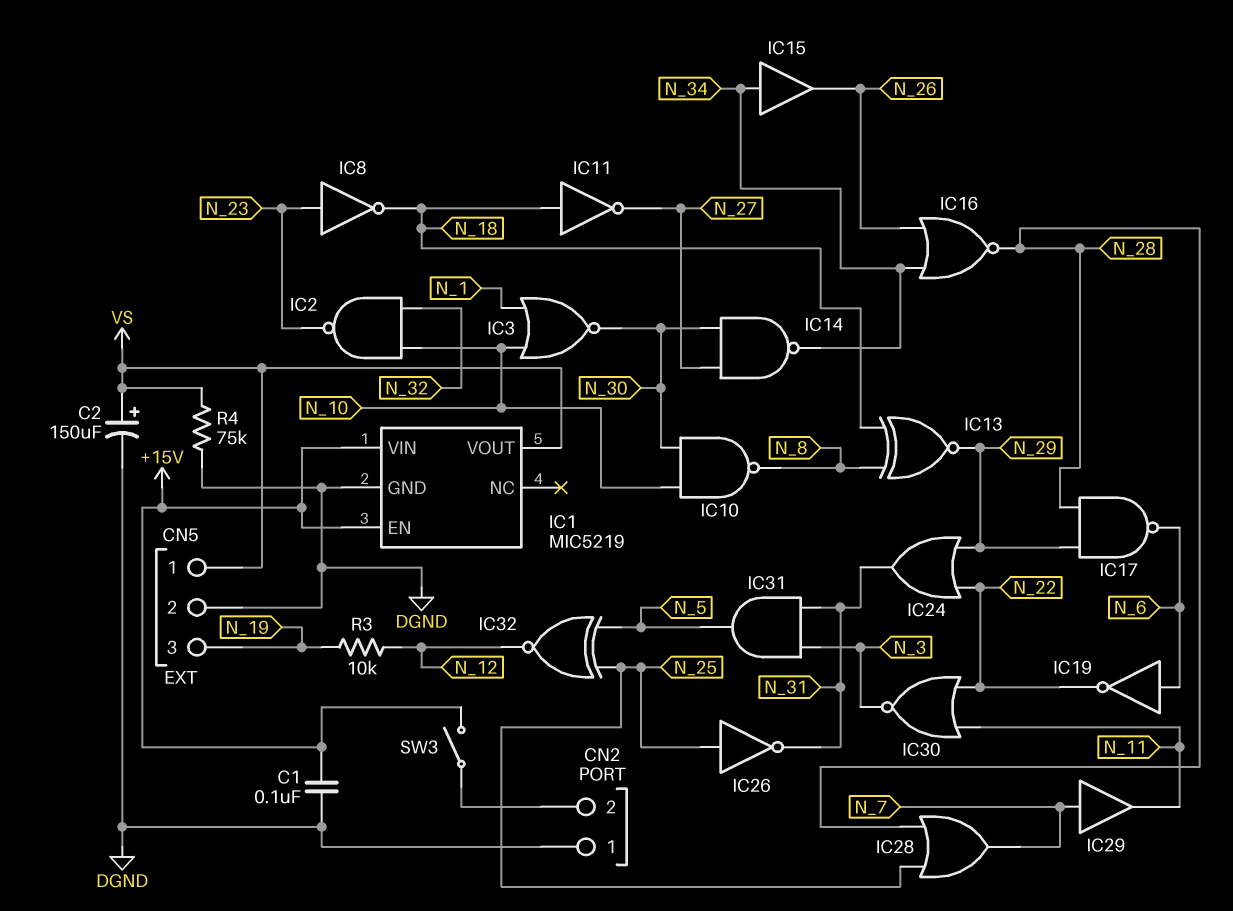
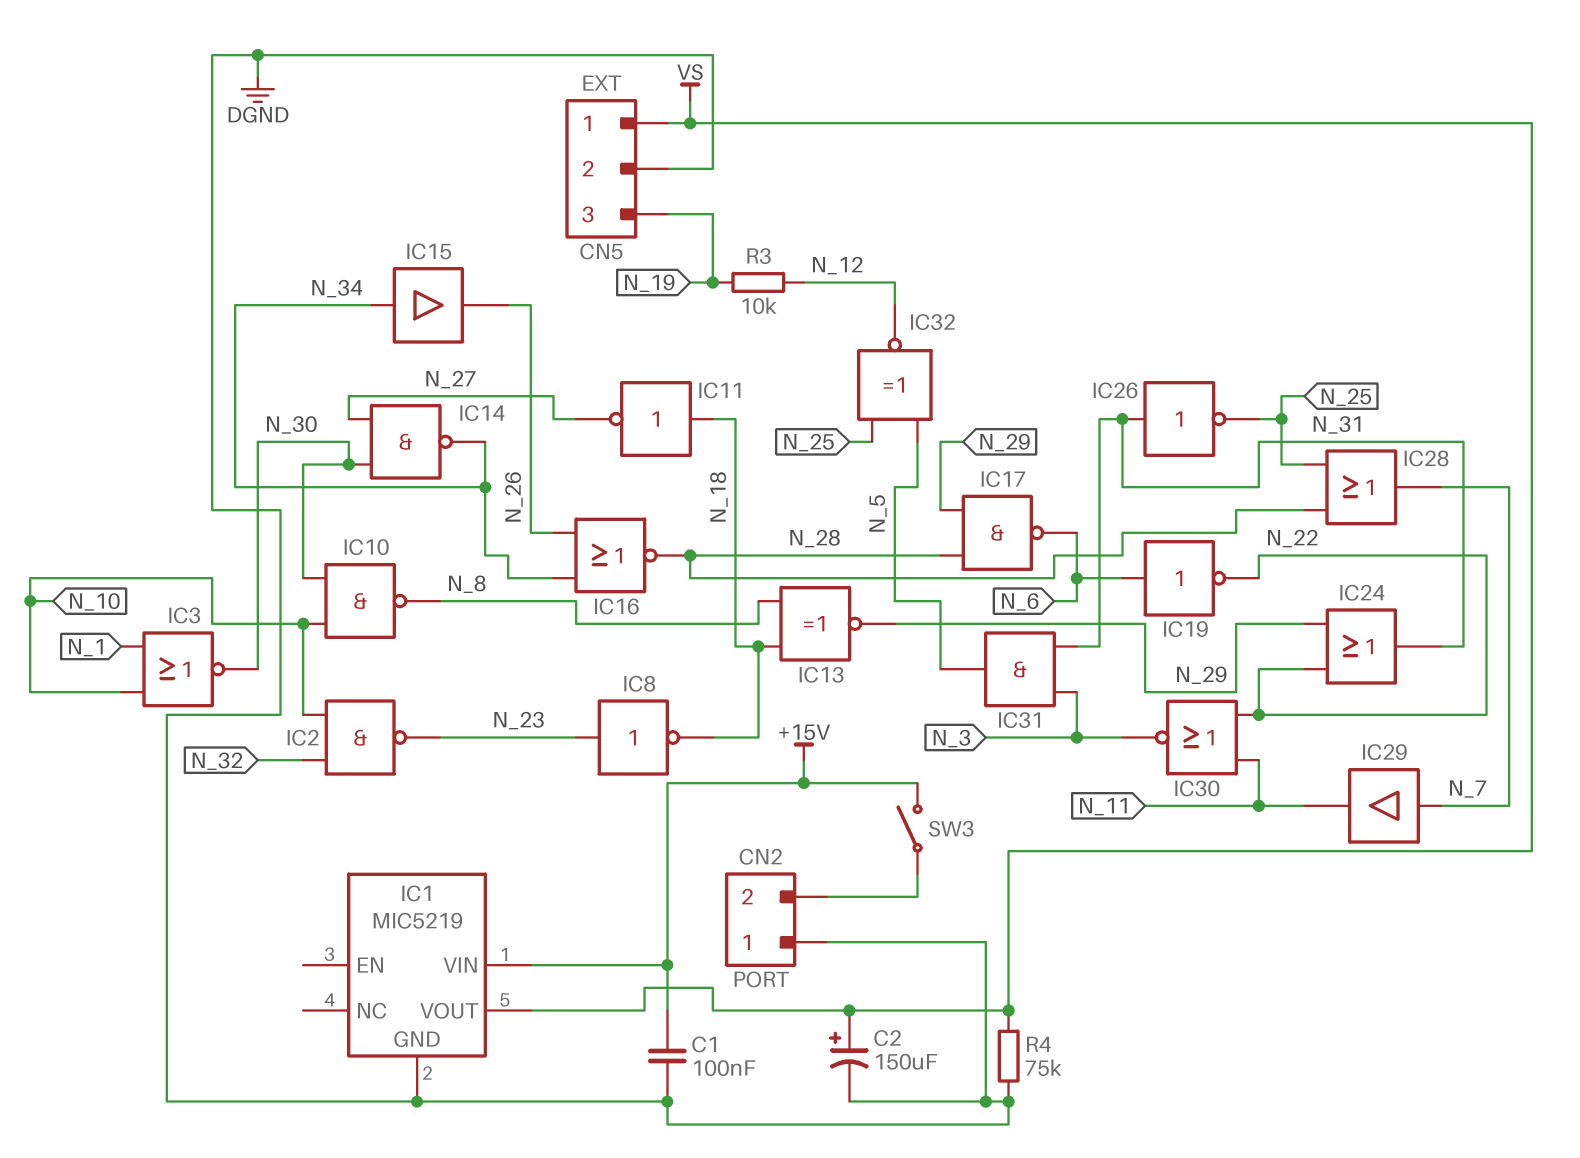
IC1 pin EN: +15V -> none
IC26: NOT (in N_25, out N_31) -> NOT (in N_31, out N_25)

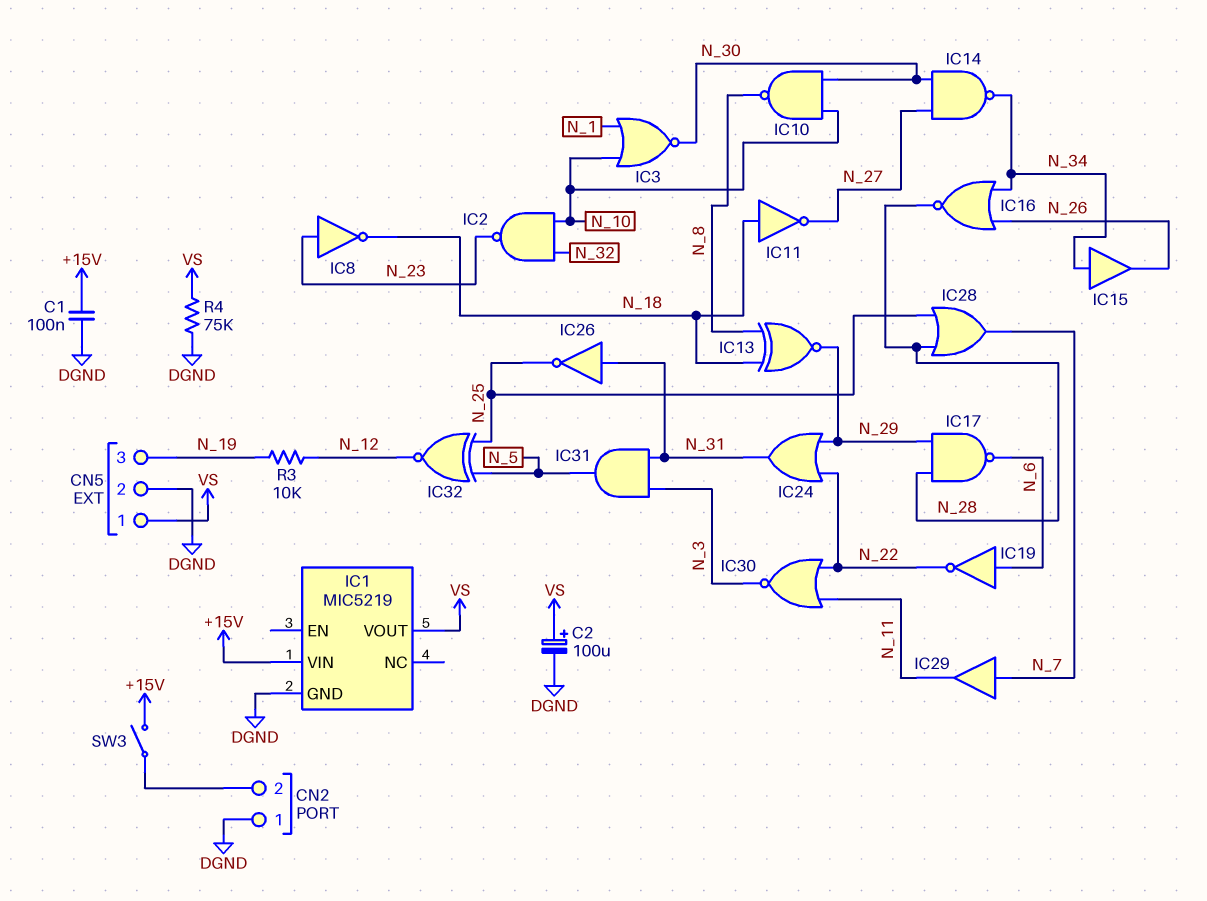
C2: 150uF (plus VS, minus DGND) -> 100uF (plus VS, minus DGND)

